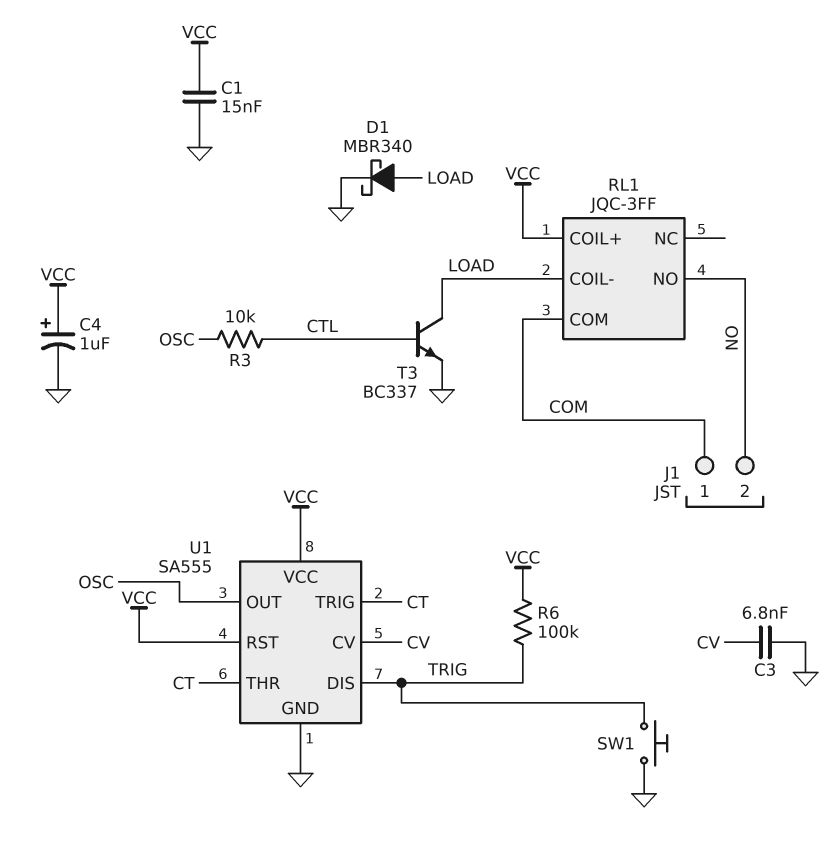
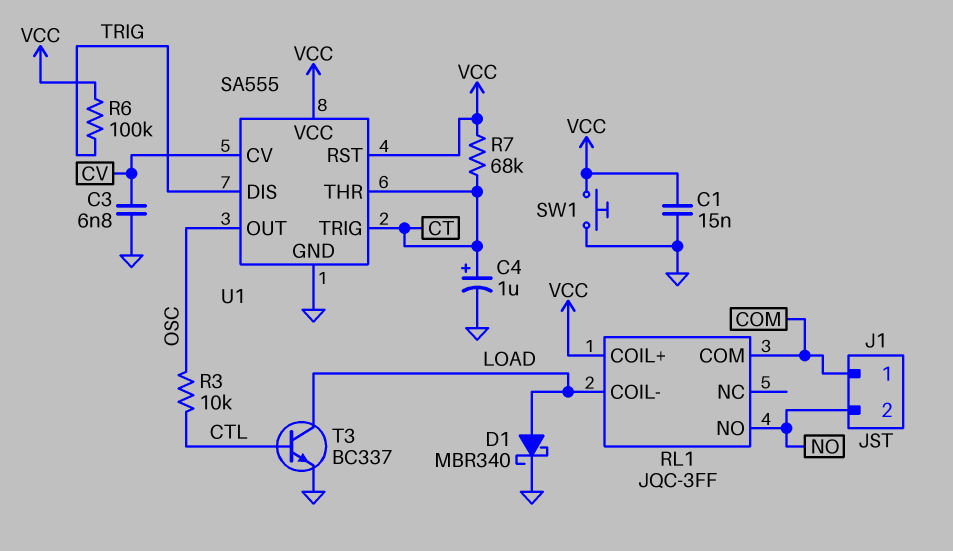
C4: 1uF (plus VCC, minus GND) -> 1uF (plus CT, minus GND)
R7: none -> 68k (CT, VCC)
SW1: button (GND, TRIG) -> button (GND, VCC)

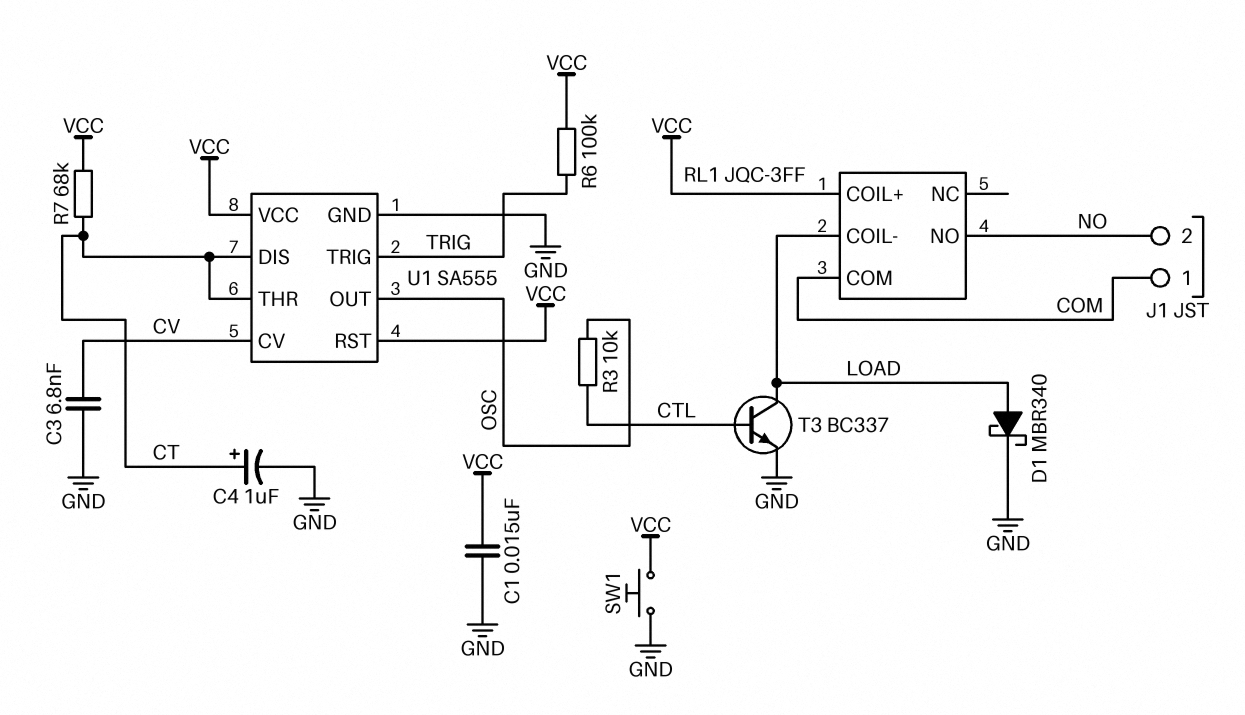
U1 pin DIS: TRIG -> CT
U1 pin TRIG: CT -> TRIG

